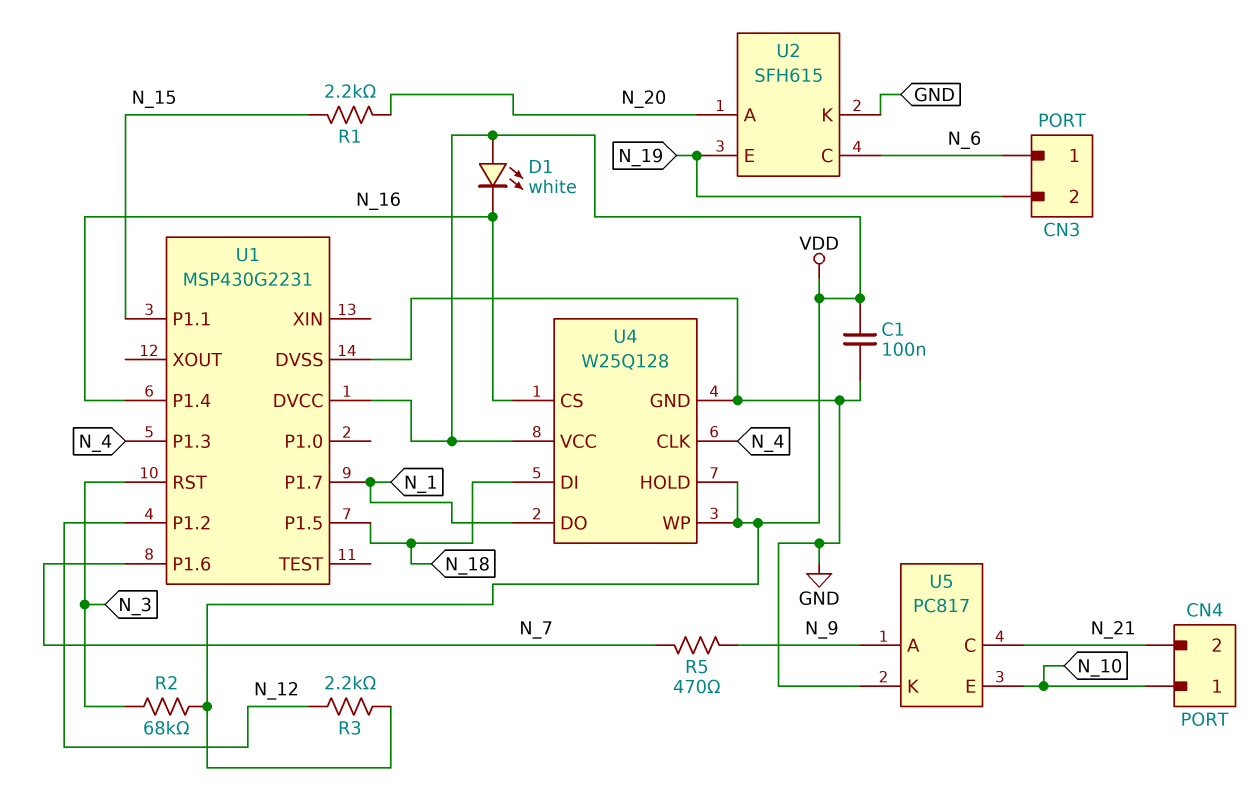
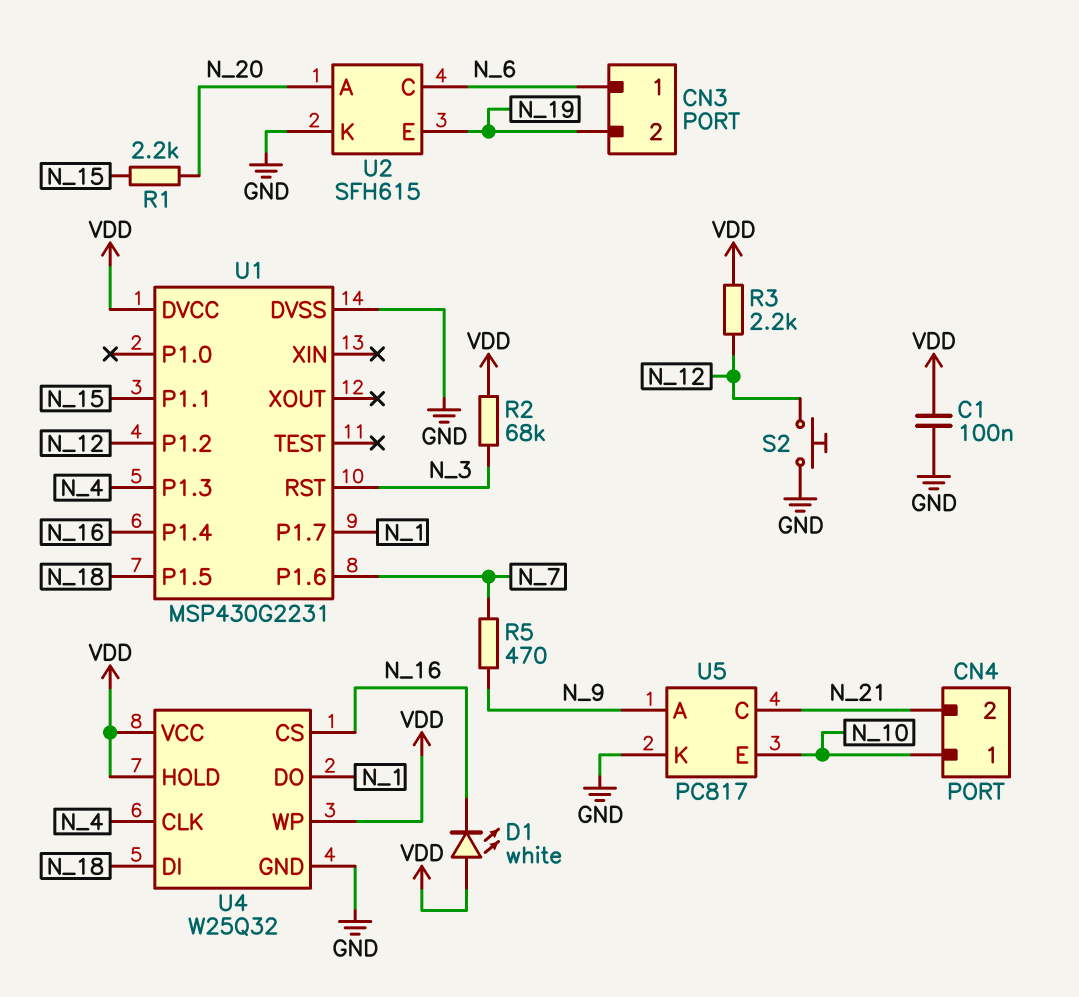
S2: none -> button (GND, N_12)
U4: W25Q128 -> W25Q32

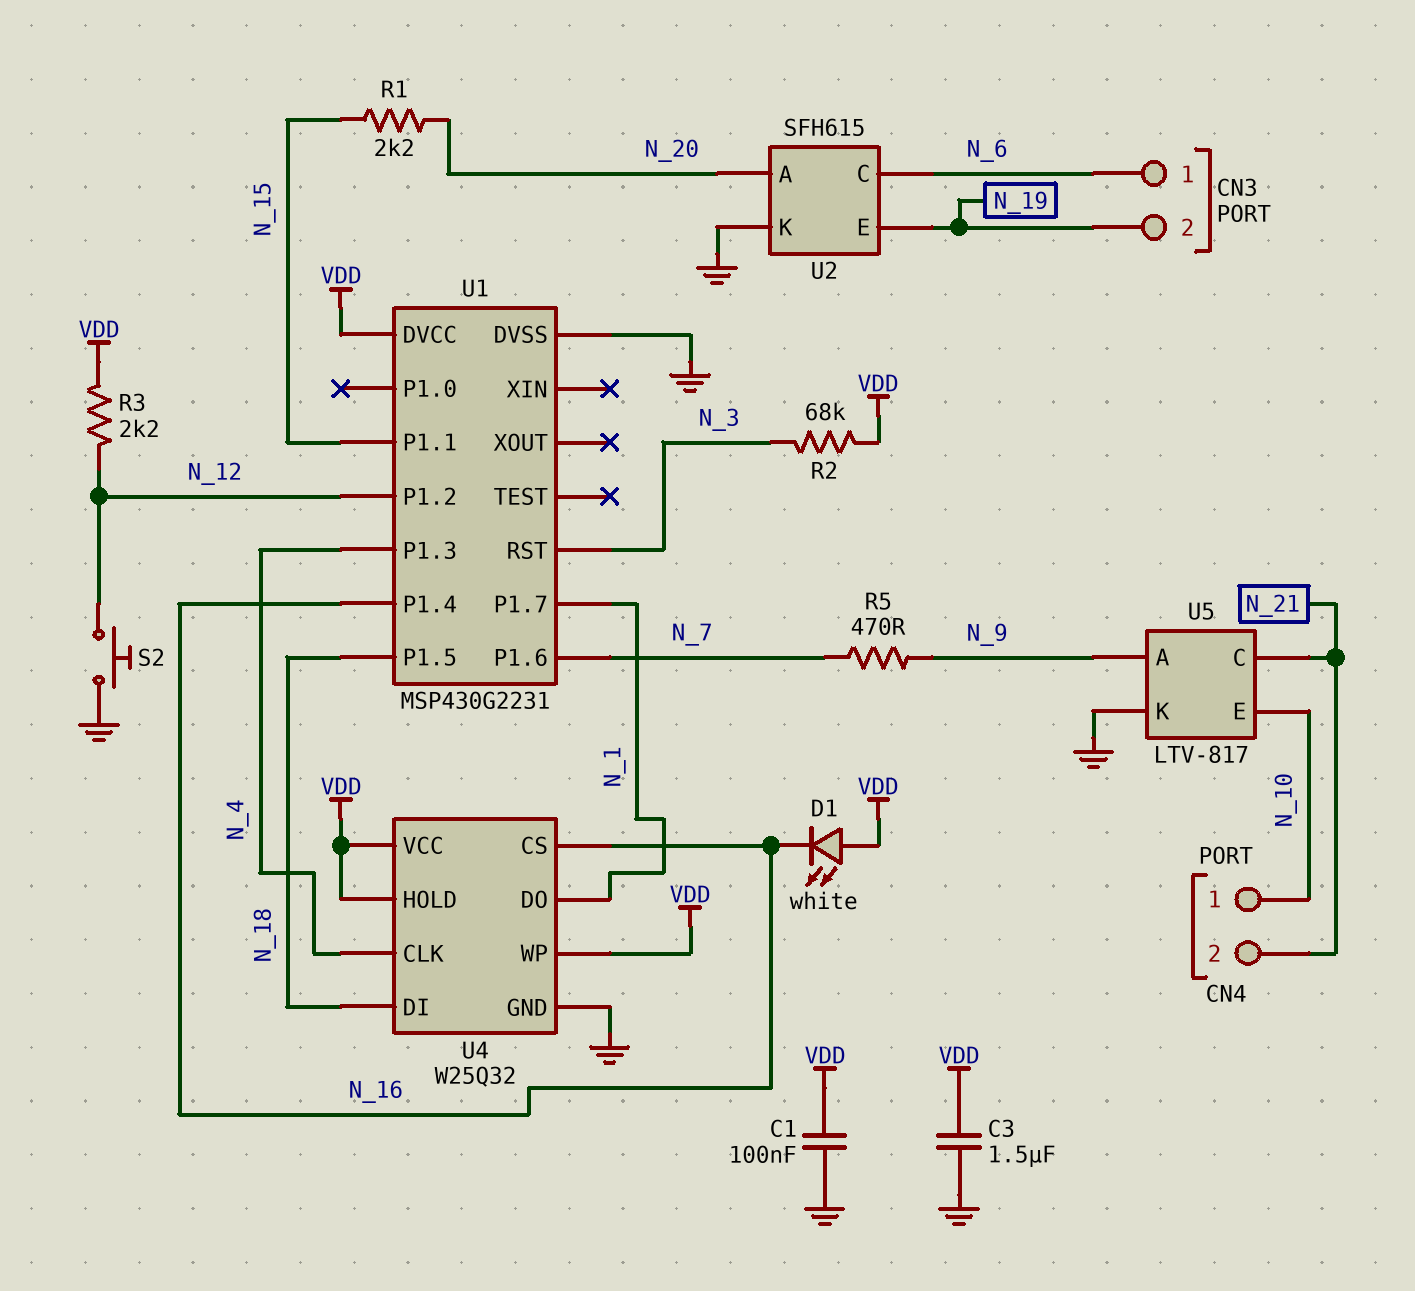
C3: none -> 1.5uF (GND, VDD)
U5: PC817 -> LTV-817

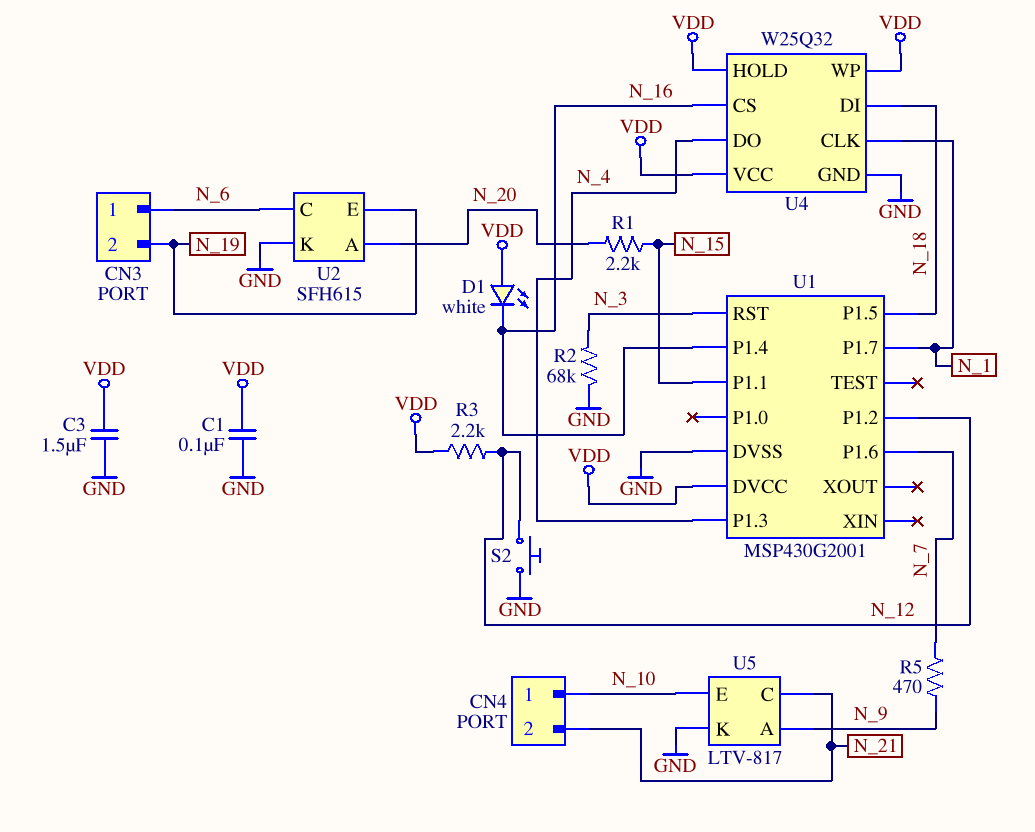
R2: 68k (N_3, VDD) -> 68k (GND, N_3)
U1: MSP430G2231 -> MSP430G2001
U4 pin CLK: N_4 -> N_1
U4 pin DO: N_1 -> N_4

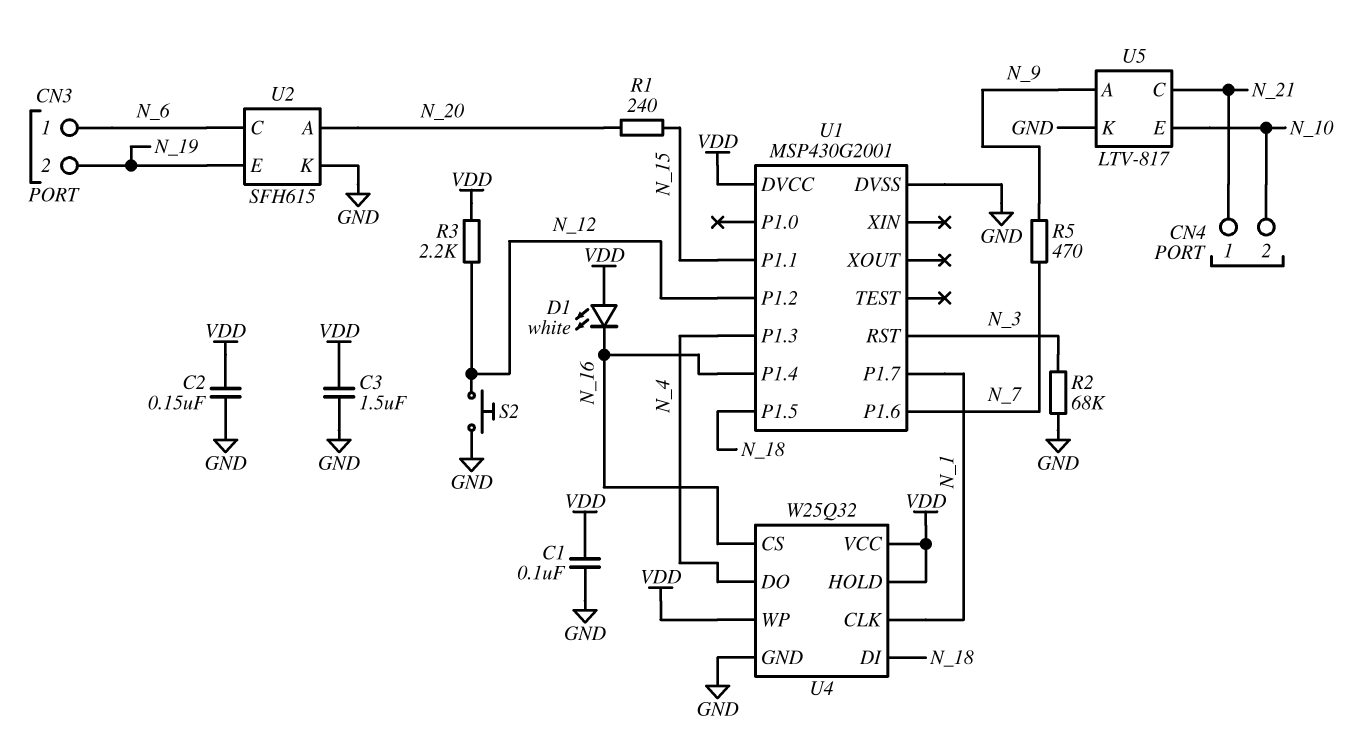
C2: none -> 150nF (GND, VDD)
CN4 pin 1: N_10 -> N_21
CN4 pin 2: N_21 -> N_10
R1: 2.2k (N_15, N_20) -> 240 (N_15, N_20)

